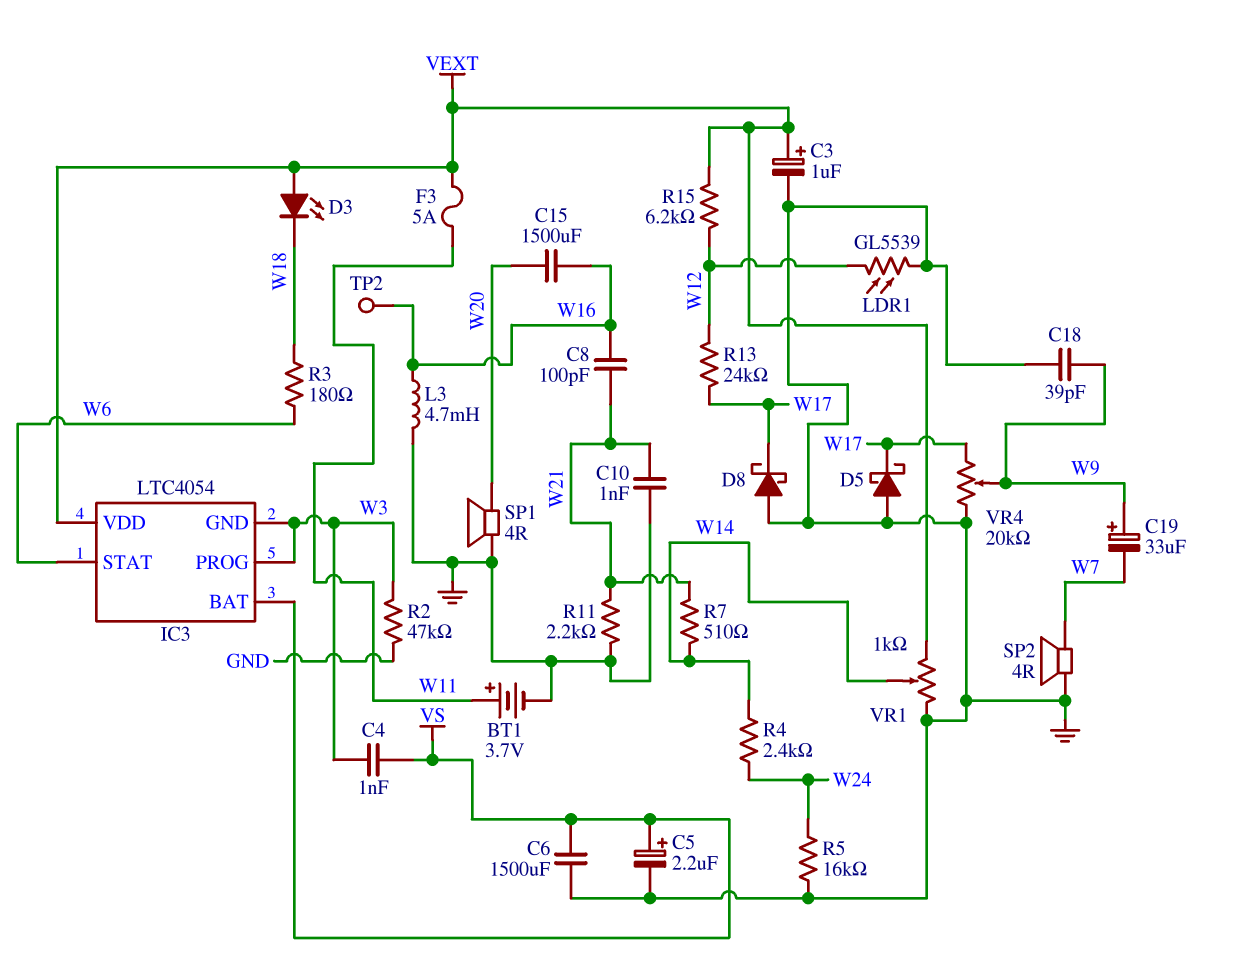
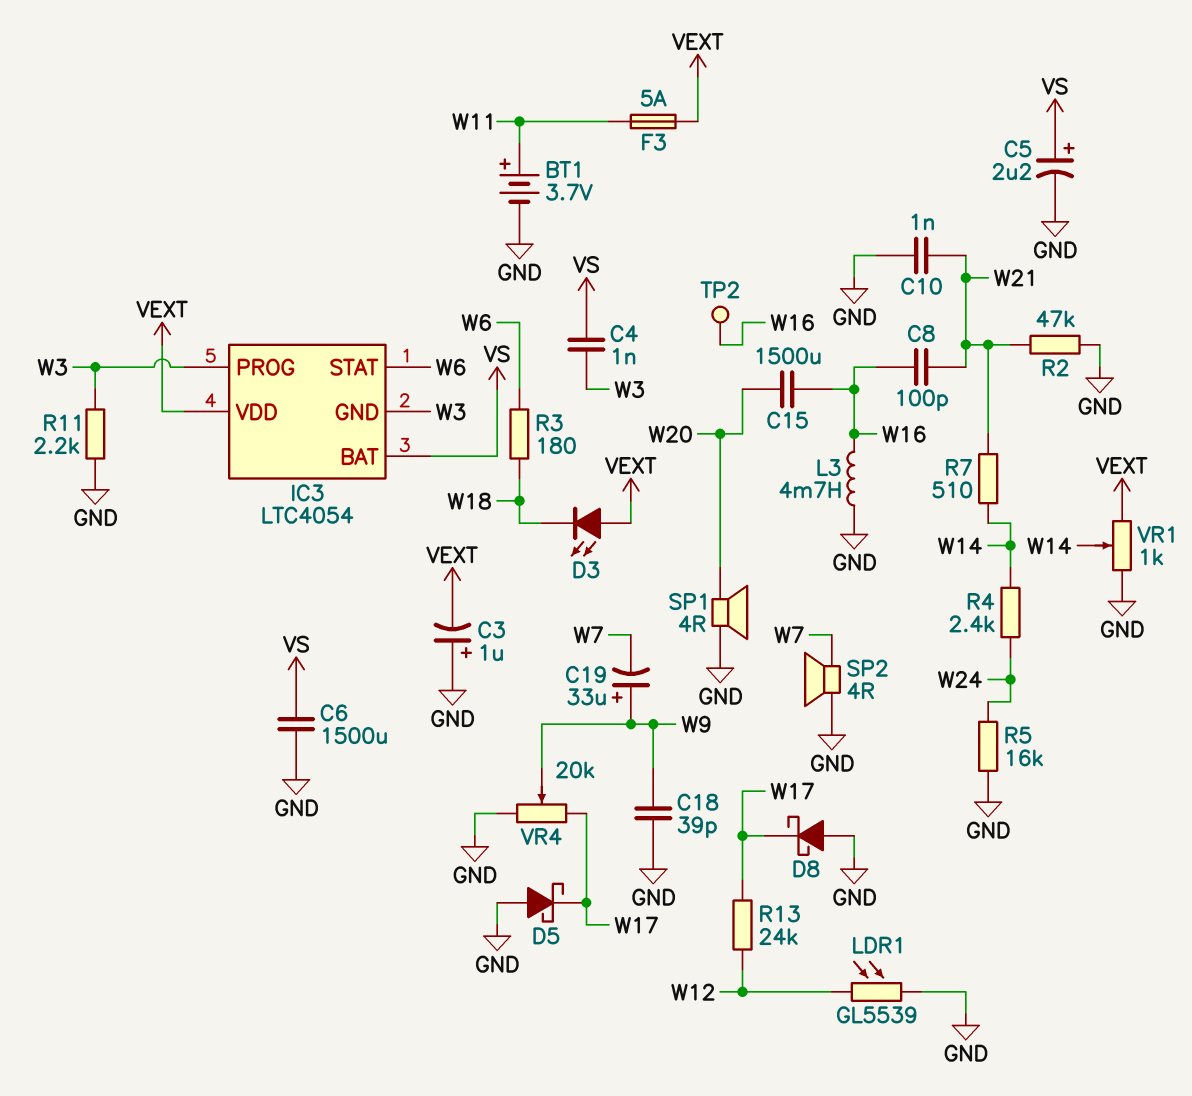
C3: 1uF (plus VEXT, minus GND) -> 1uF (plus GND, minus VEXT)
R2: 47k (GND, W3) -> 47k (GND, W21)
R11: 2.2k (GND, W21) -> 2.2k (GND, W3)
R15: 6.2k (VEXT, W12) -> none

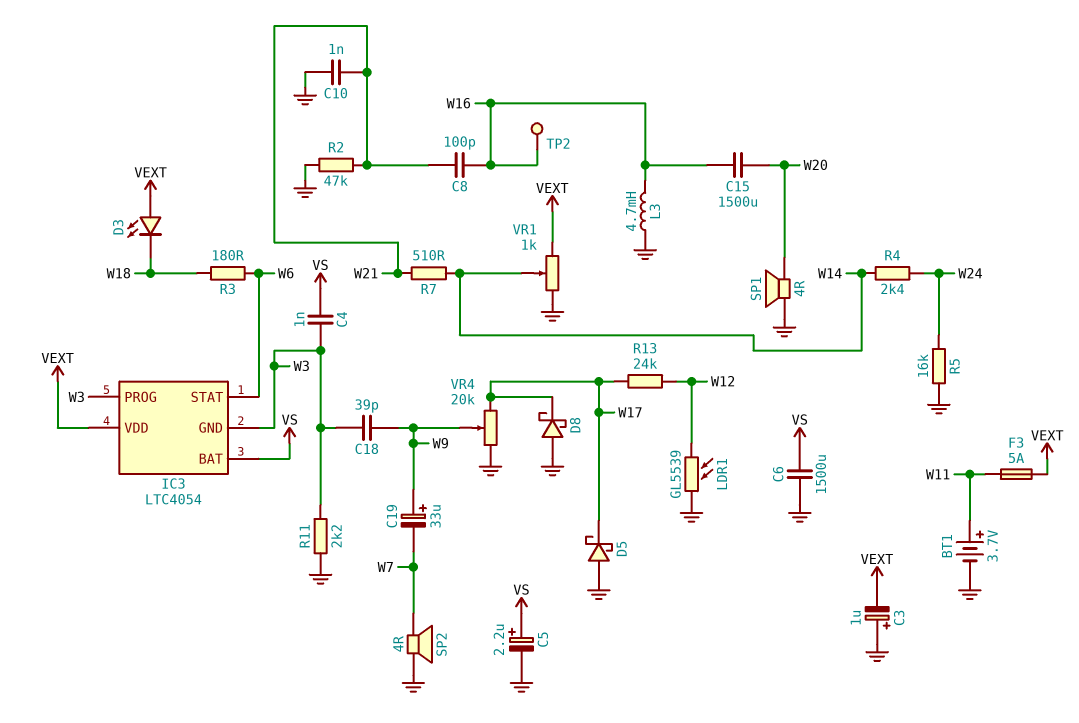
C18: 39pF (GND, W9) -> 39pF (W3, W9)

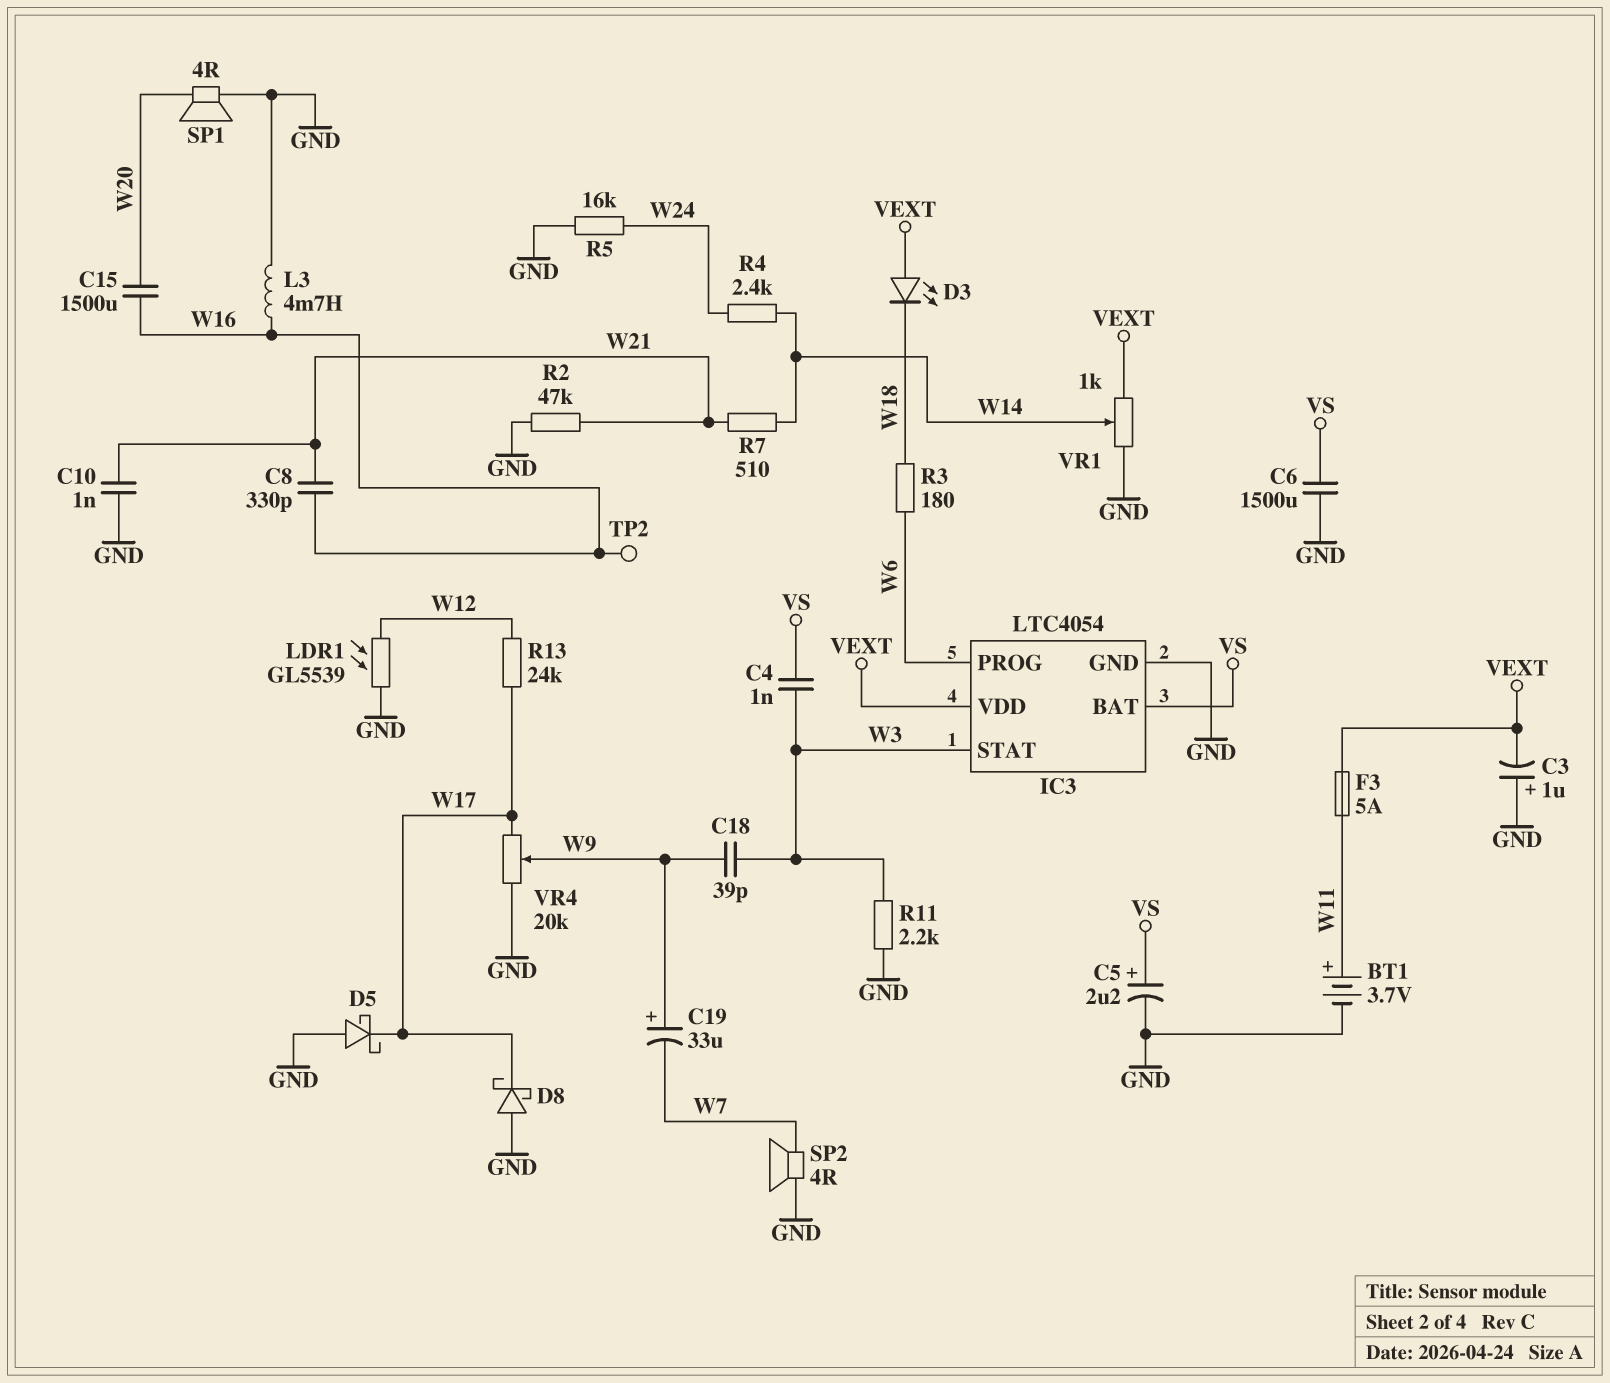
C8: 100pF (W16, W21) -> 330pF (W16, W21)
IC3 pin GND: W3 -> GND
IC3 pin PROG: W3 -> W6
IC3 pin STAT: W6 -> W3

